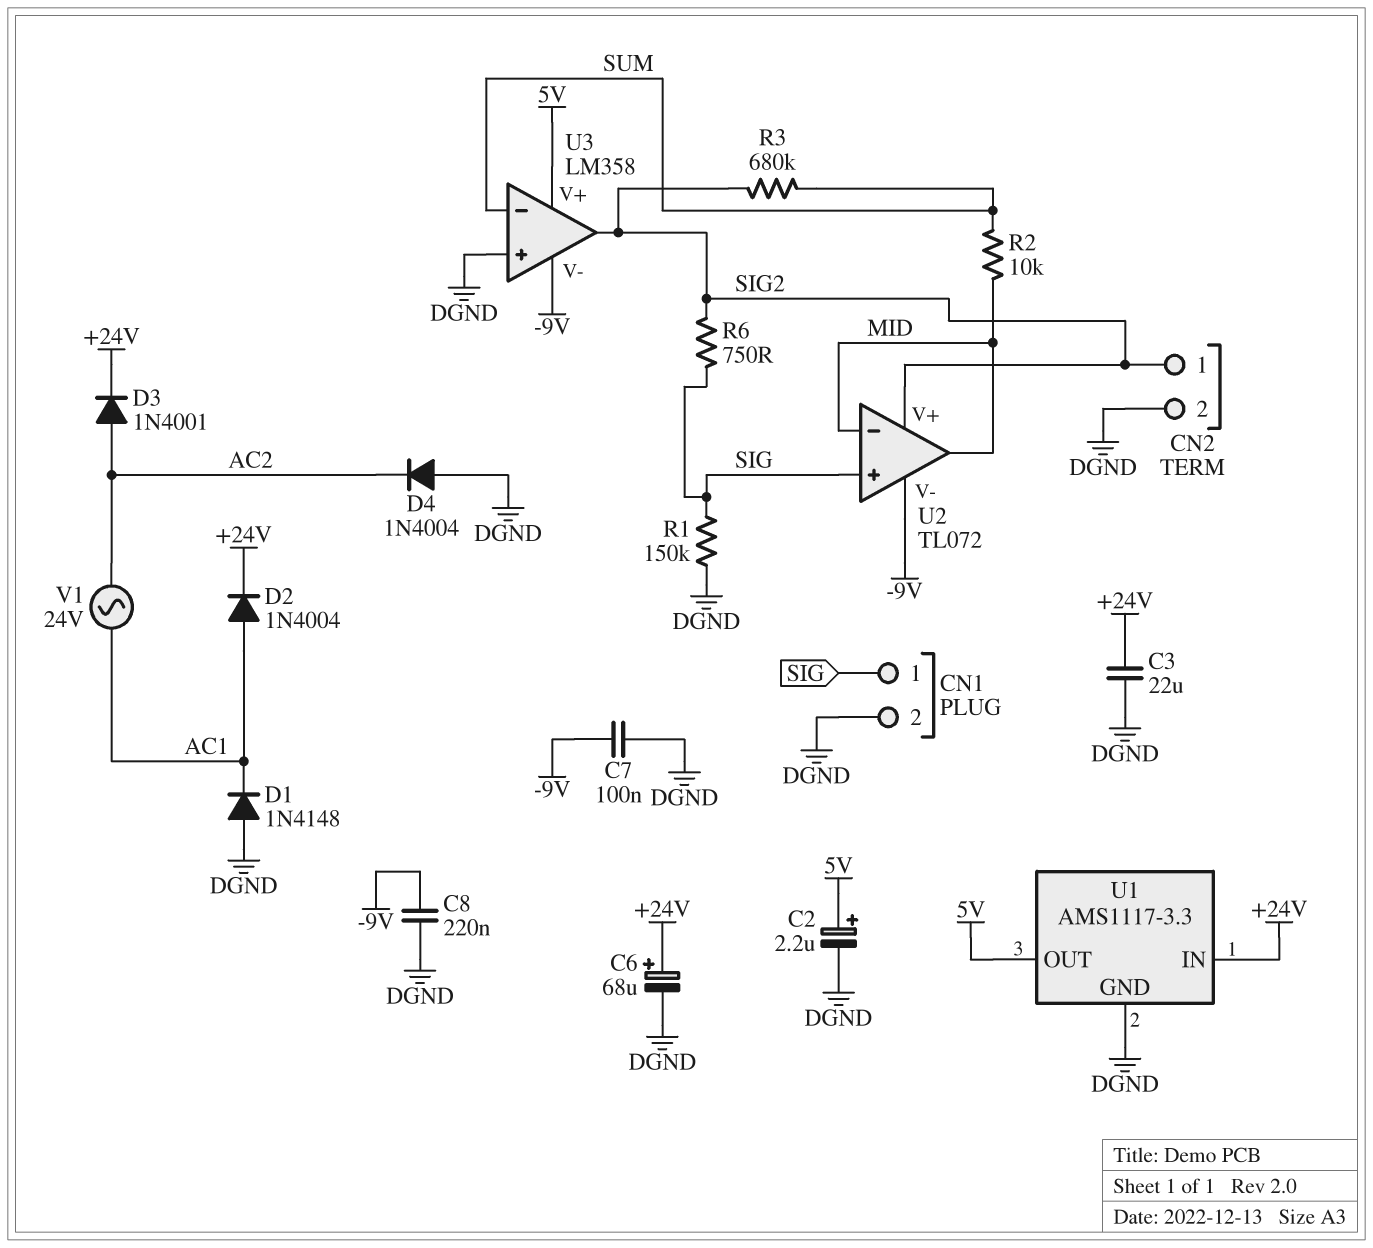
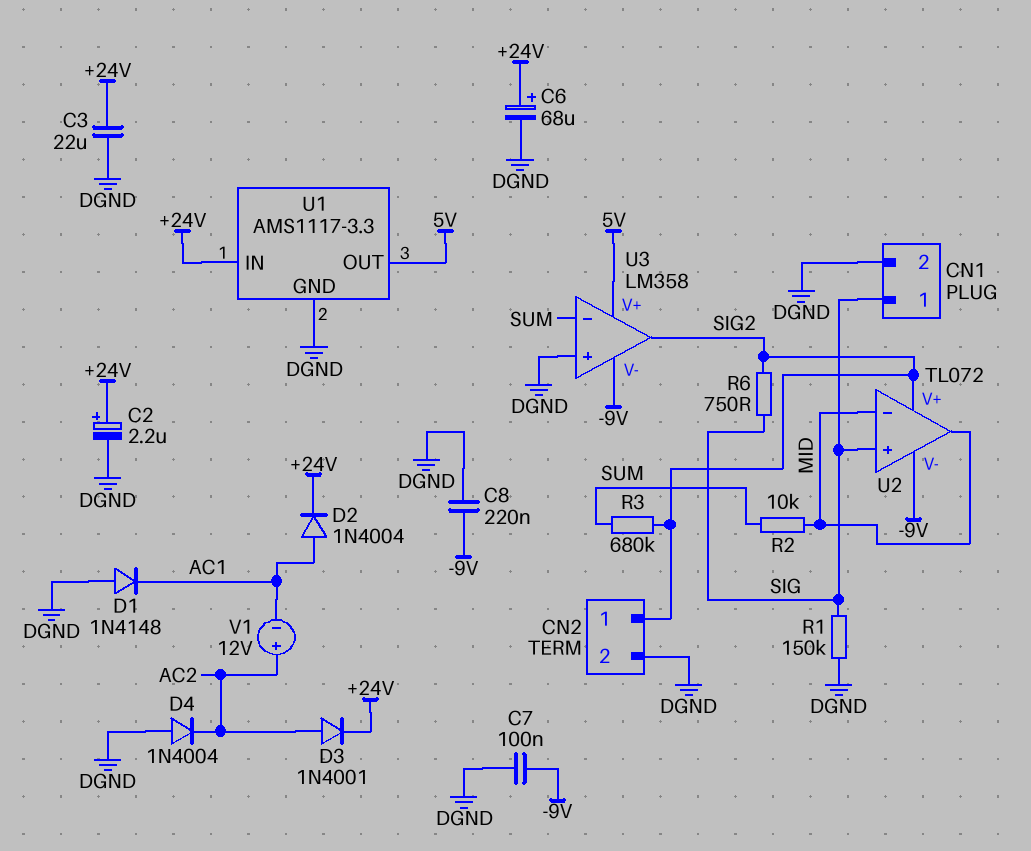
C2: 2.2uF (plus 5V, minus DGND) -> 2.2uF (plus +24V, minus DGND)
V1: AC 24V (AC1, AC2) -> 12V (plus AC2, minus AC1)

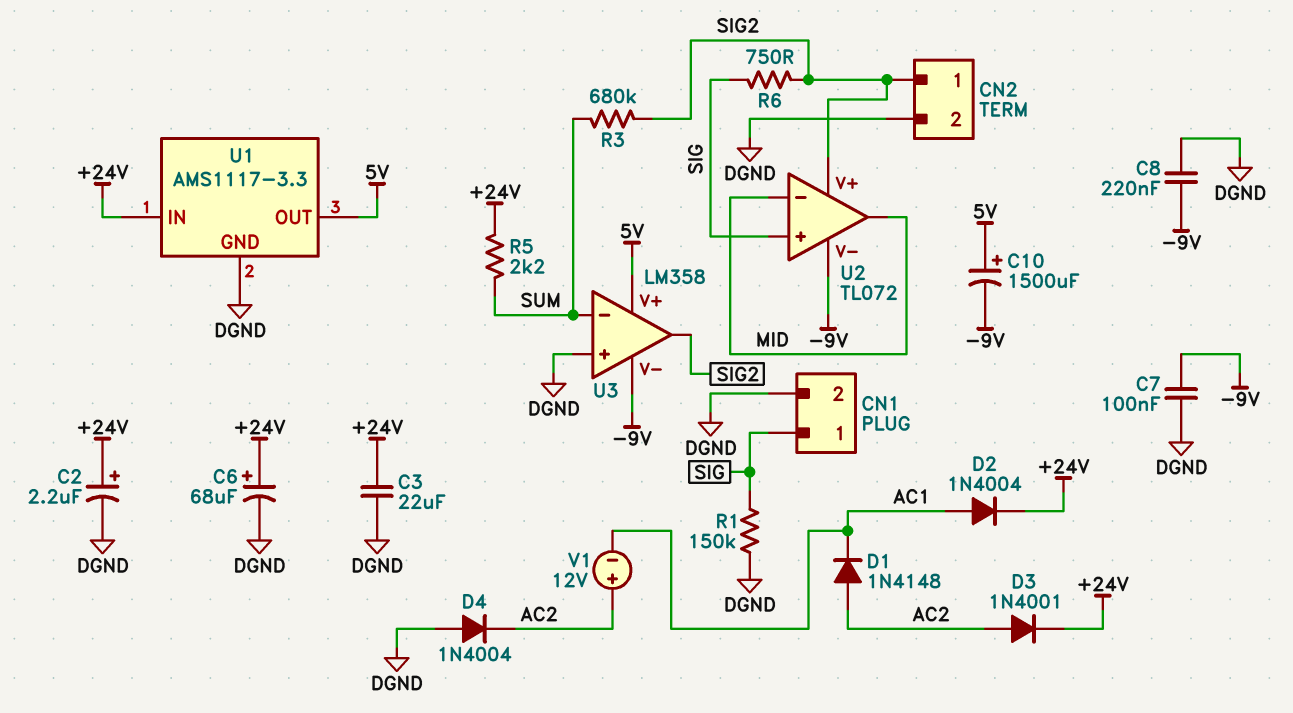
C10: none -> 1500uF (plus 5V, minus -9V)
D1: diode 1N4148 (A DGND, K AC1) -> diode 1N4148 (A AC2, K AC1)
R2: 10k (MID, SUM) -> none
R5: none -> 2.2k (+24V, SUM)

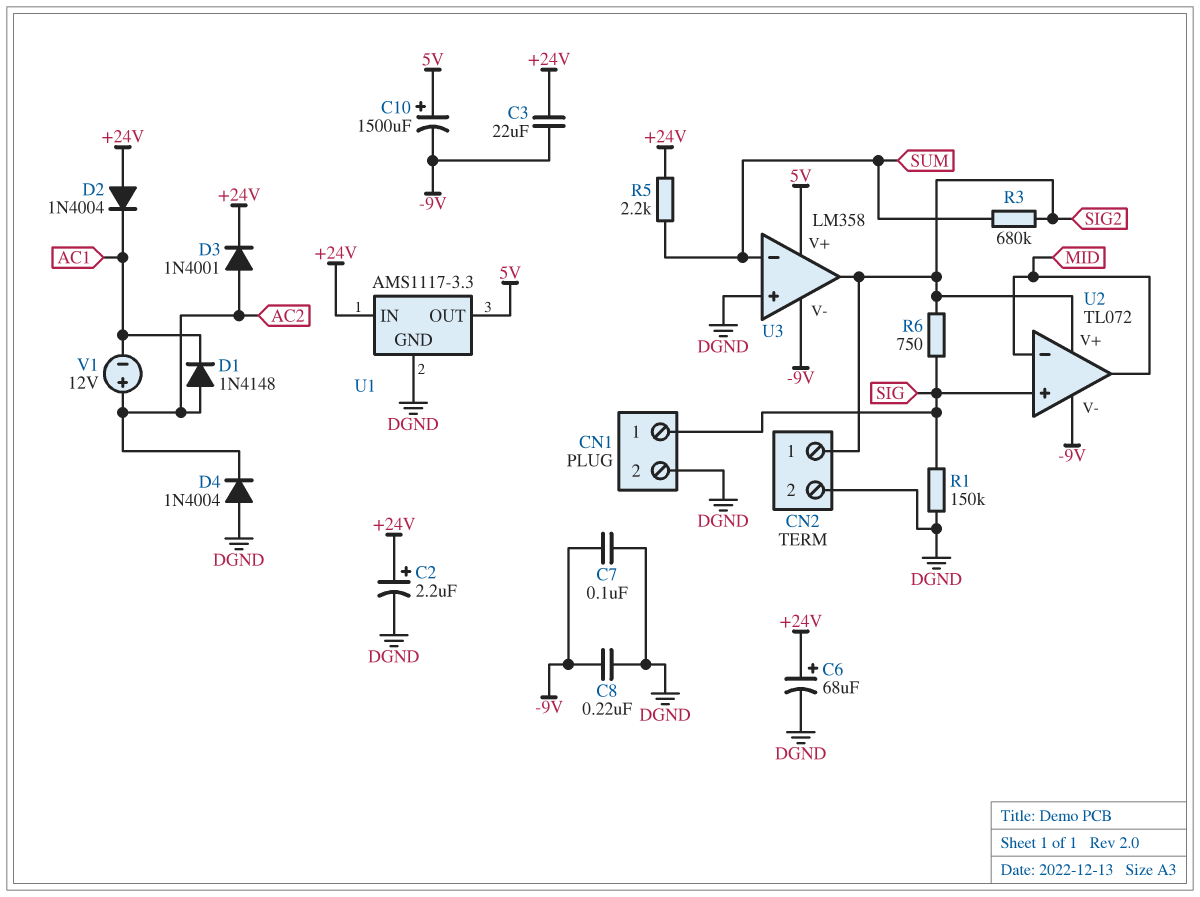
C3: 22uF (+24V, DGND) -> 22uF (+24V, -9V)
D2: diode 1N4004 (A AC1, K +24V) -> diode 1N4004 (A +24V, K AC1)

